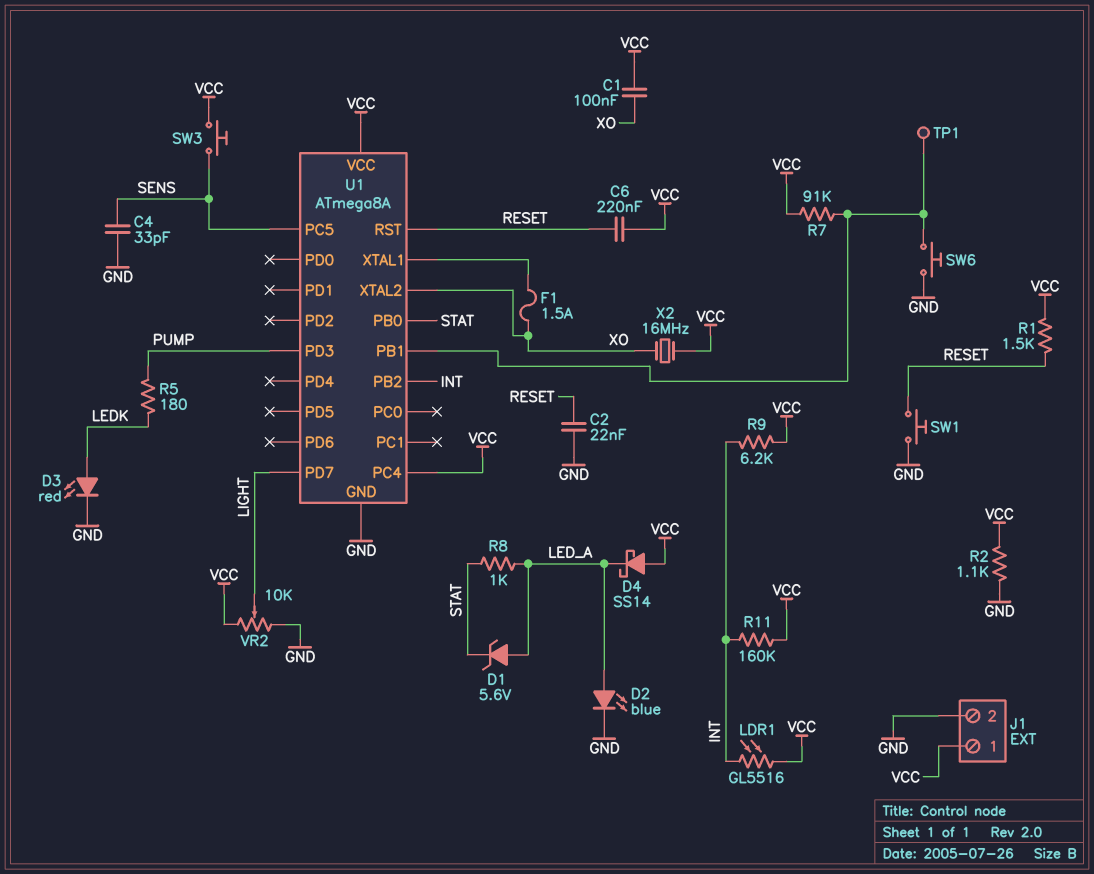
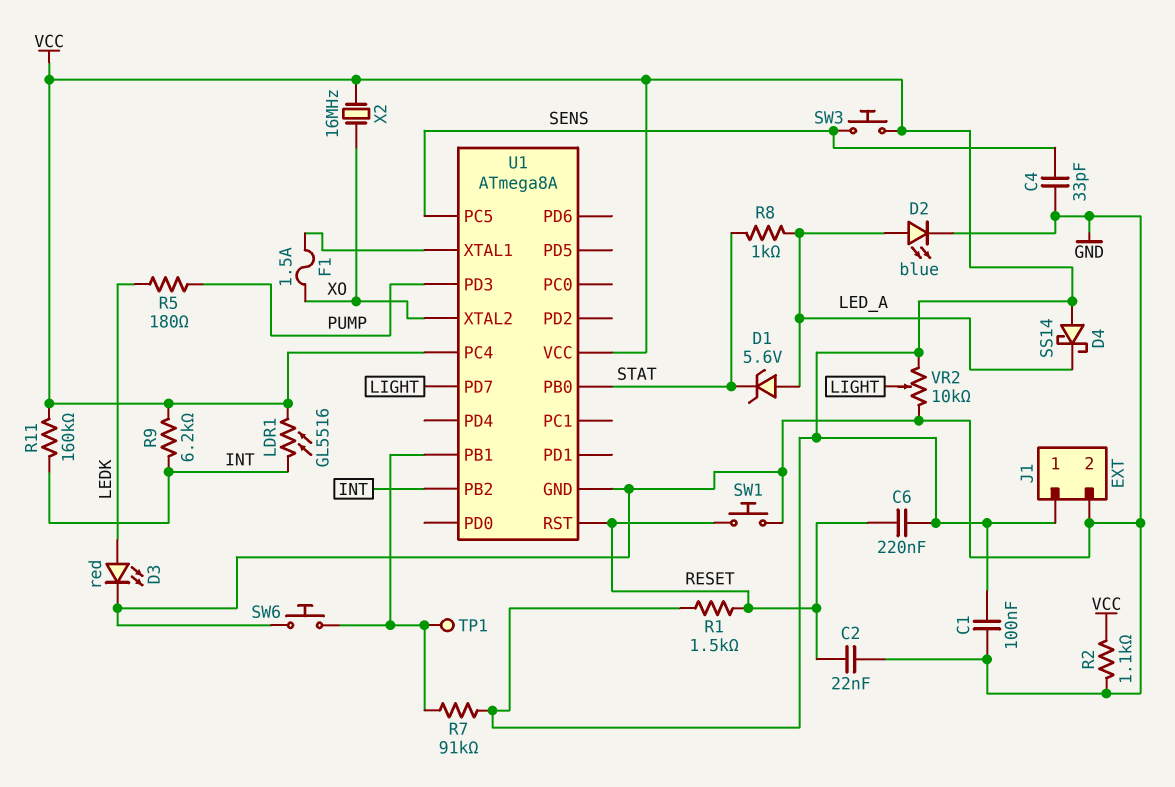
C1: 100nF (VCC, XO) -> 100nF (GND, VCC)

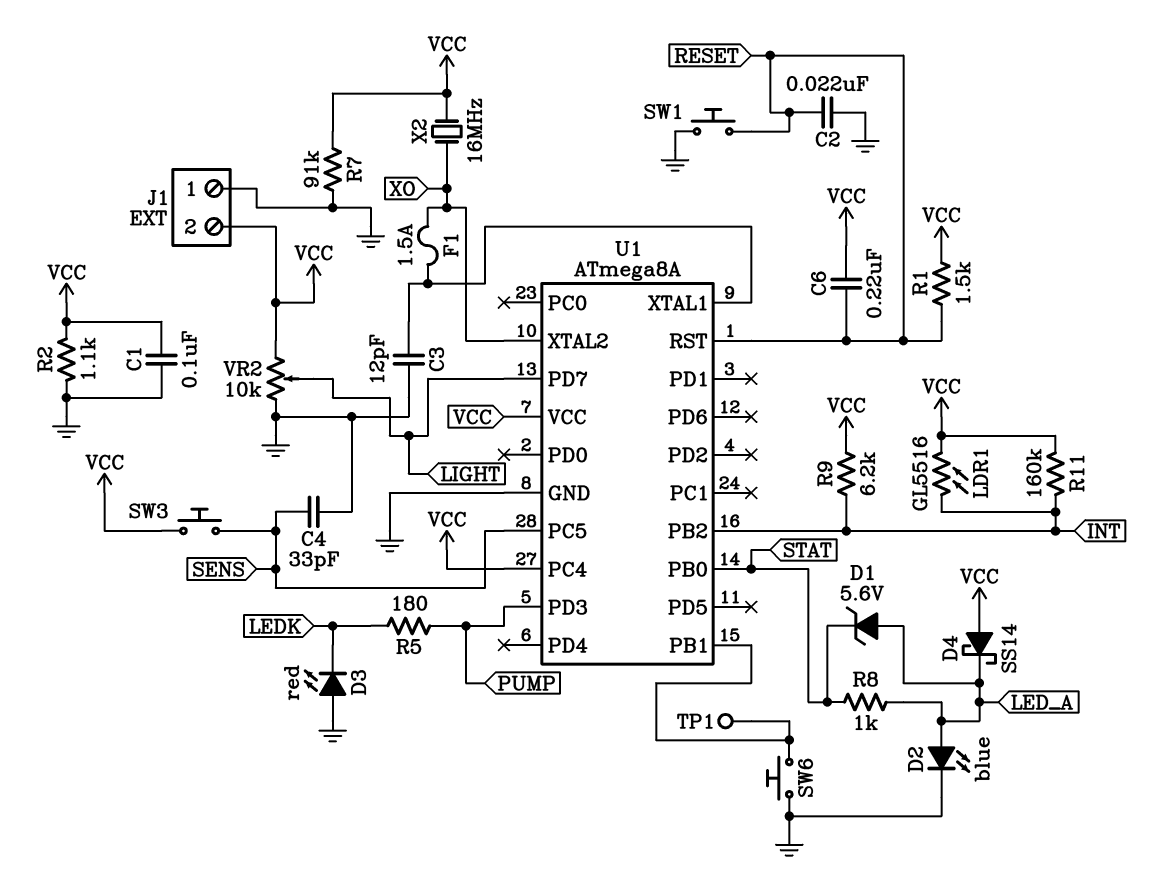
C3: none -> 12pF (GND, U1/XTAL1)
D3: LED red (A LEDK, K GND) -> LED red (A GND, K LEDK)
J1 pin 1: VCC -> GND
J1 pin 2: GND -> VCC
R7: 91k (U1/PB1, VCC) -> 91k (GND, VCC)

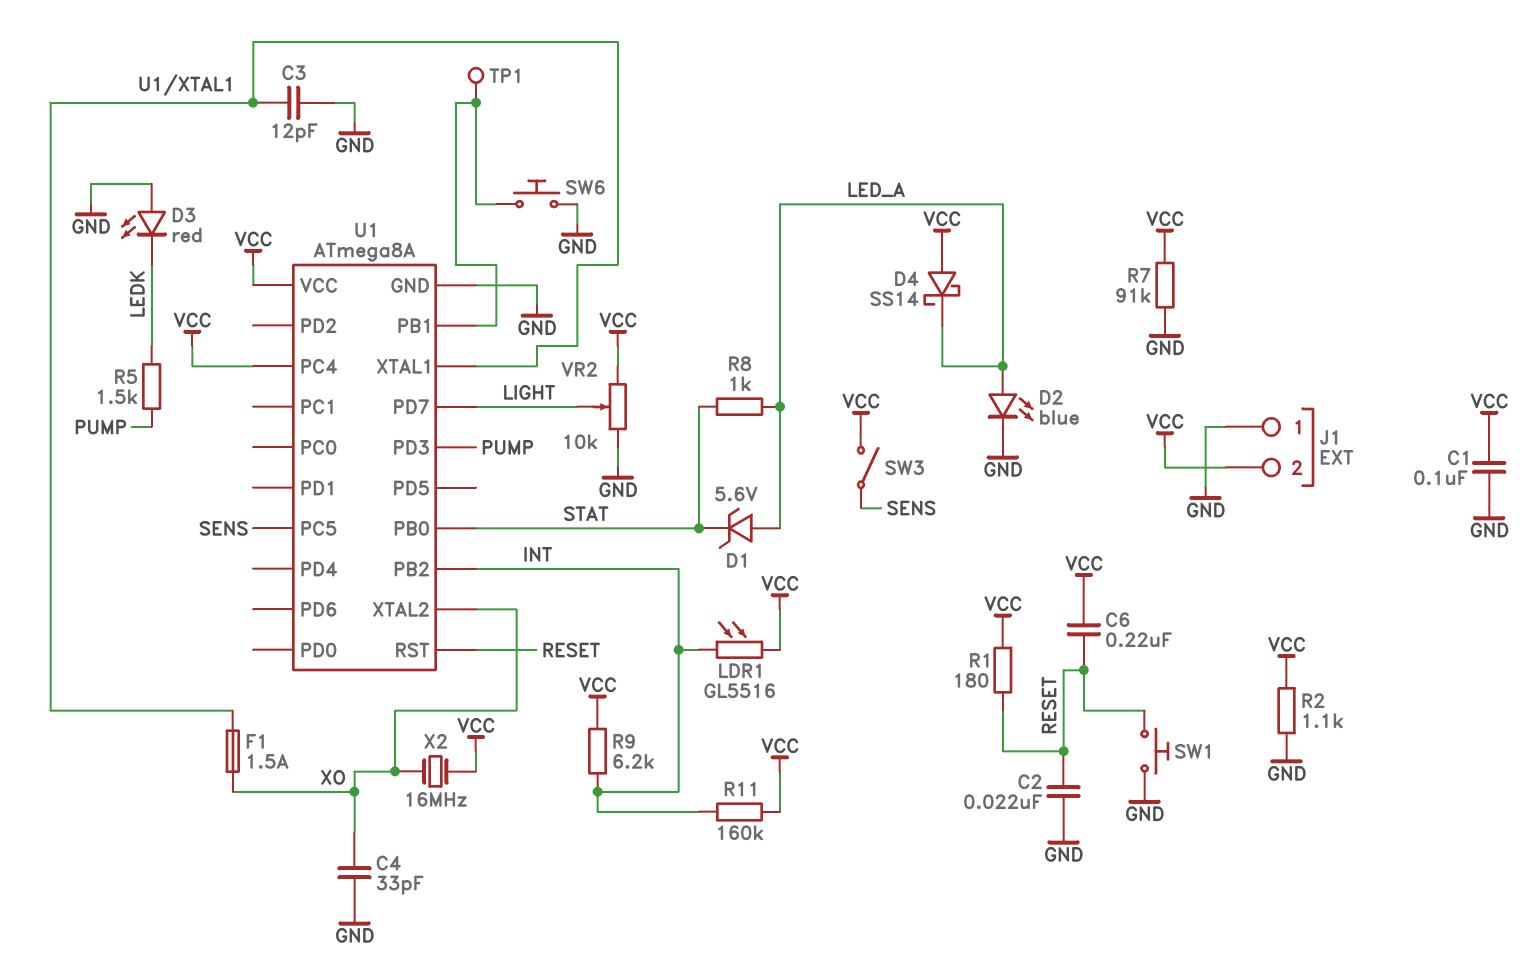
C4: 33pF (GND, SENS) -> 33pF (GND, XO)
R1: 1.5k (RESET, VCC) -> 180 (RESET, VCC)
R5: 180 (LEDK, PUMP) -> 1.5k (LEDK, PUMP)
SW3: button (SENS, VCC) -> switch (SENS, VCC)

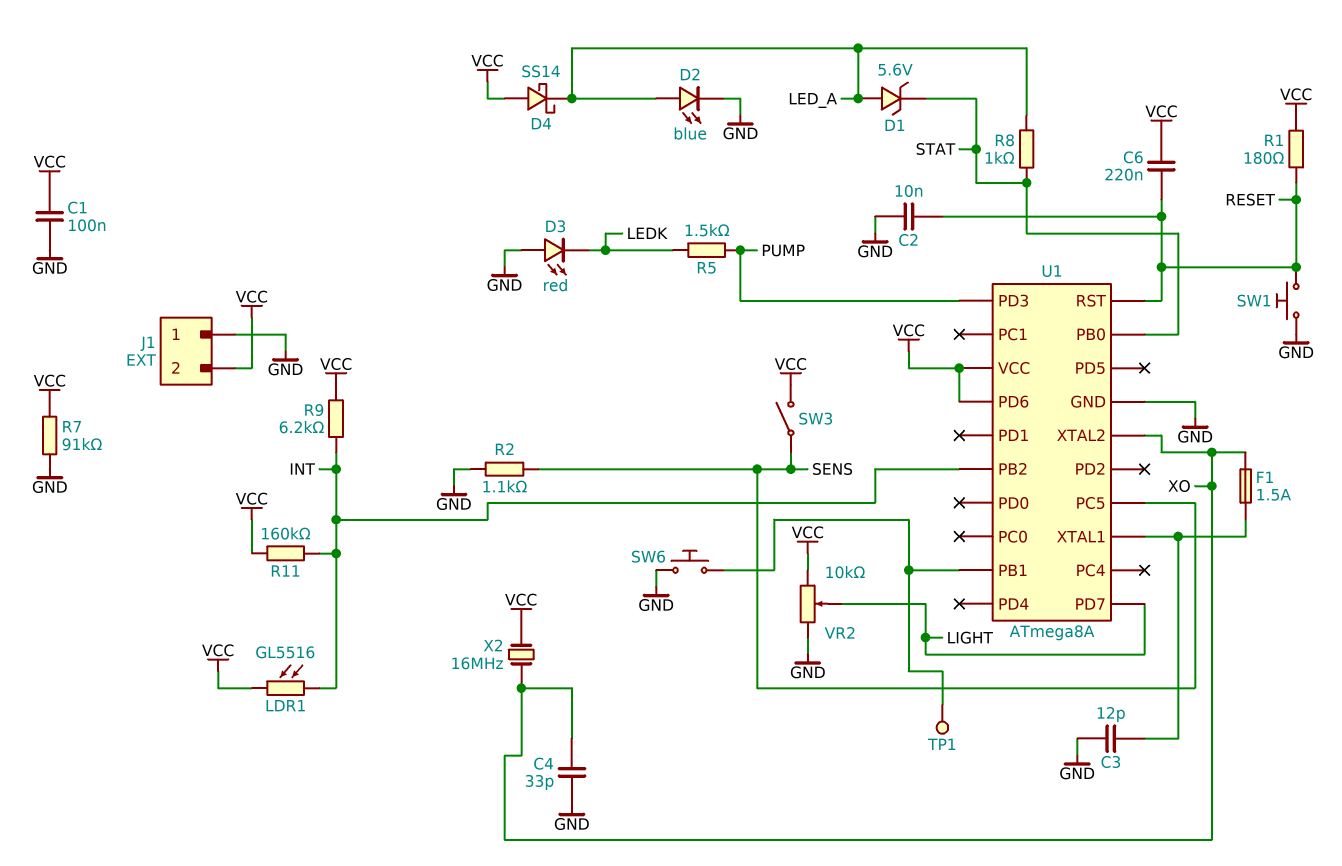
C2: 22nF (GND, RESET) -> 10nF (GND, RESET)
R2: 1.1k (GND, VCC) -> 1.1k (GND, SENS)
U1 pin PC4: VCC -> none
U1 pin PD6: none -> VCC

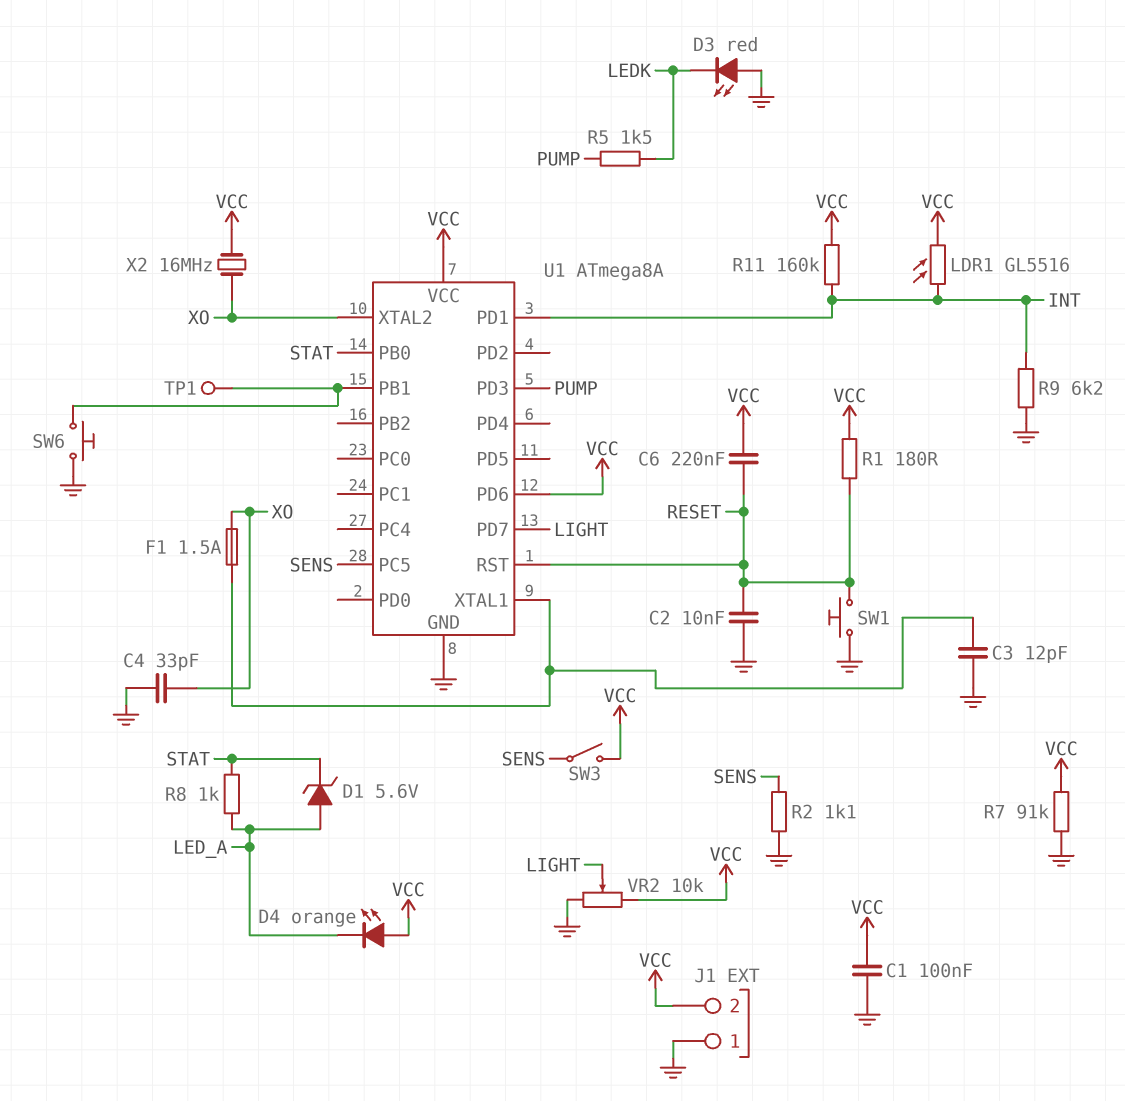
D2: LED blue (A LED_A, K GND) -> none
D4: schottky SS14 (A VCC, K LED_A) -> LED orange (A VCC, K LED_A)
R9: 6.2k (INT, VCC) -> 6.2k (GND, INT)
U1 pin PB2: INT -> none
U1 pin PD1: none -> INT

